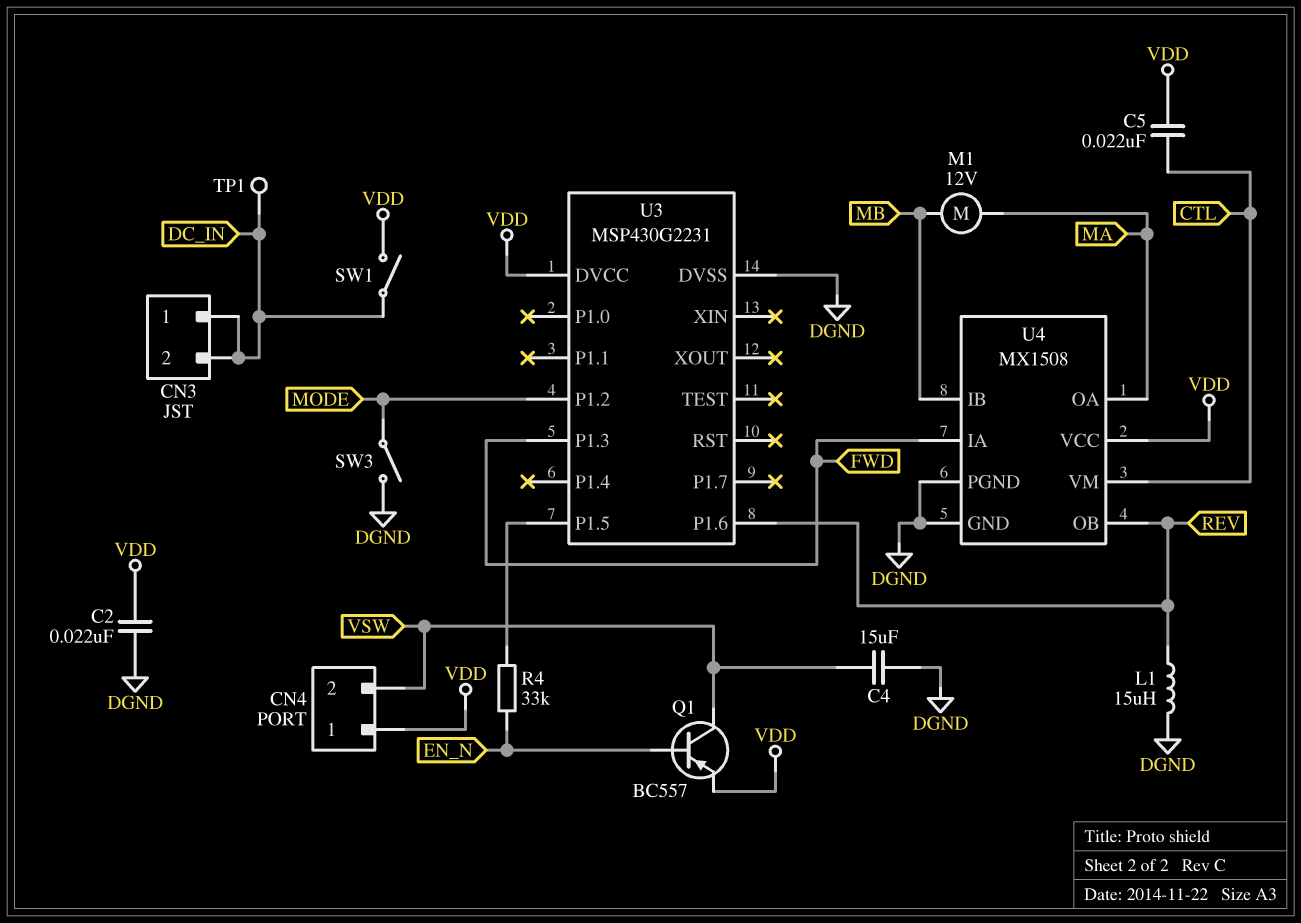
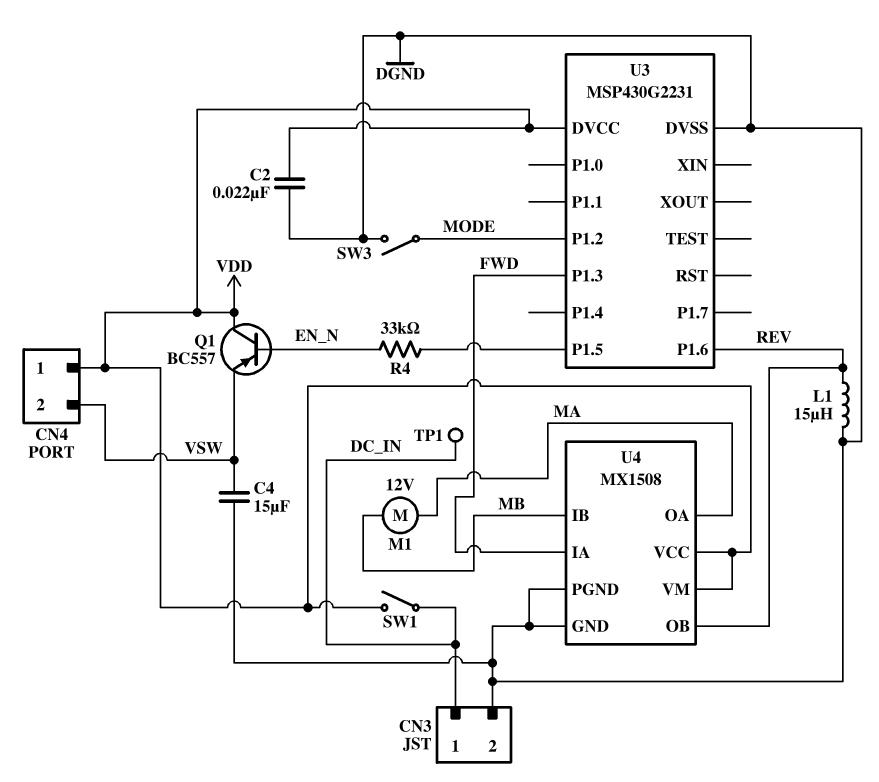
C5: 22nF (CTL, VDD) -> none
CN3 pin 2: DC_IN -> DGND
Q1: PNP BC557 (B EN_N, C VSW, E VDD) -> PNP BC557 (B EN_N, C VDD, E VSW)
U4 pin VM: CTL -> VDD

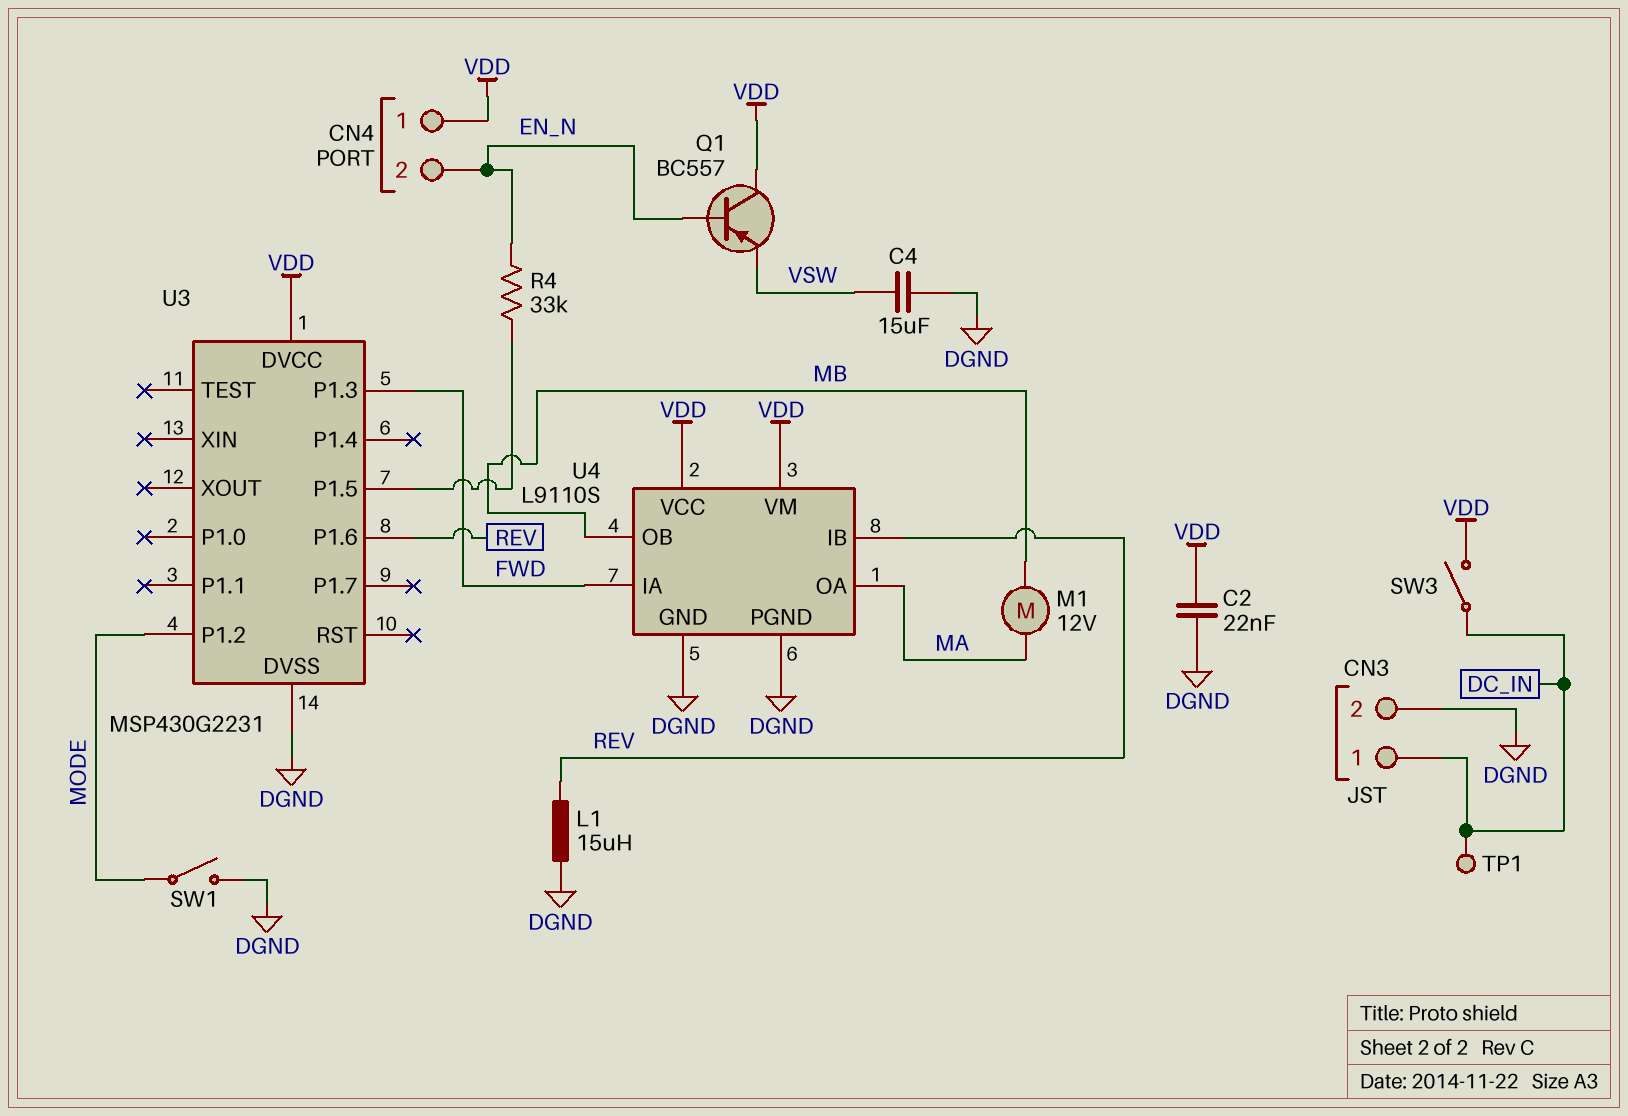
CN4 pin 2: VSW -> EN_N
SW1: switch (DC_IN, VDD) -> switch (DGND, MODE)
SW3: switch (DGND, MODE) -> switch (DC_IN, VDD)
U4: MX1508 -> L9110S
U4 pin IB: MB -> REV
U4 pin OB: REV -> MB

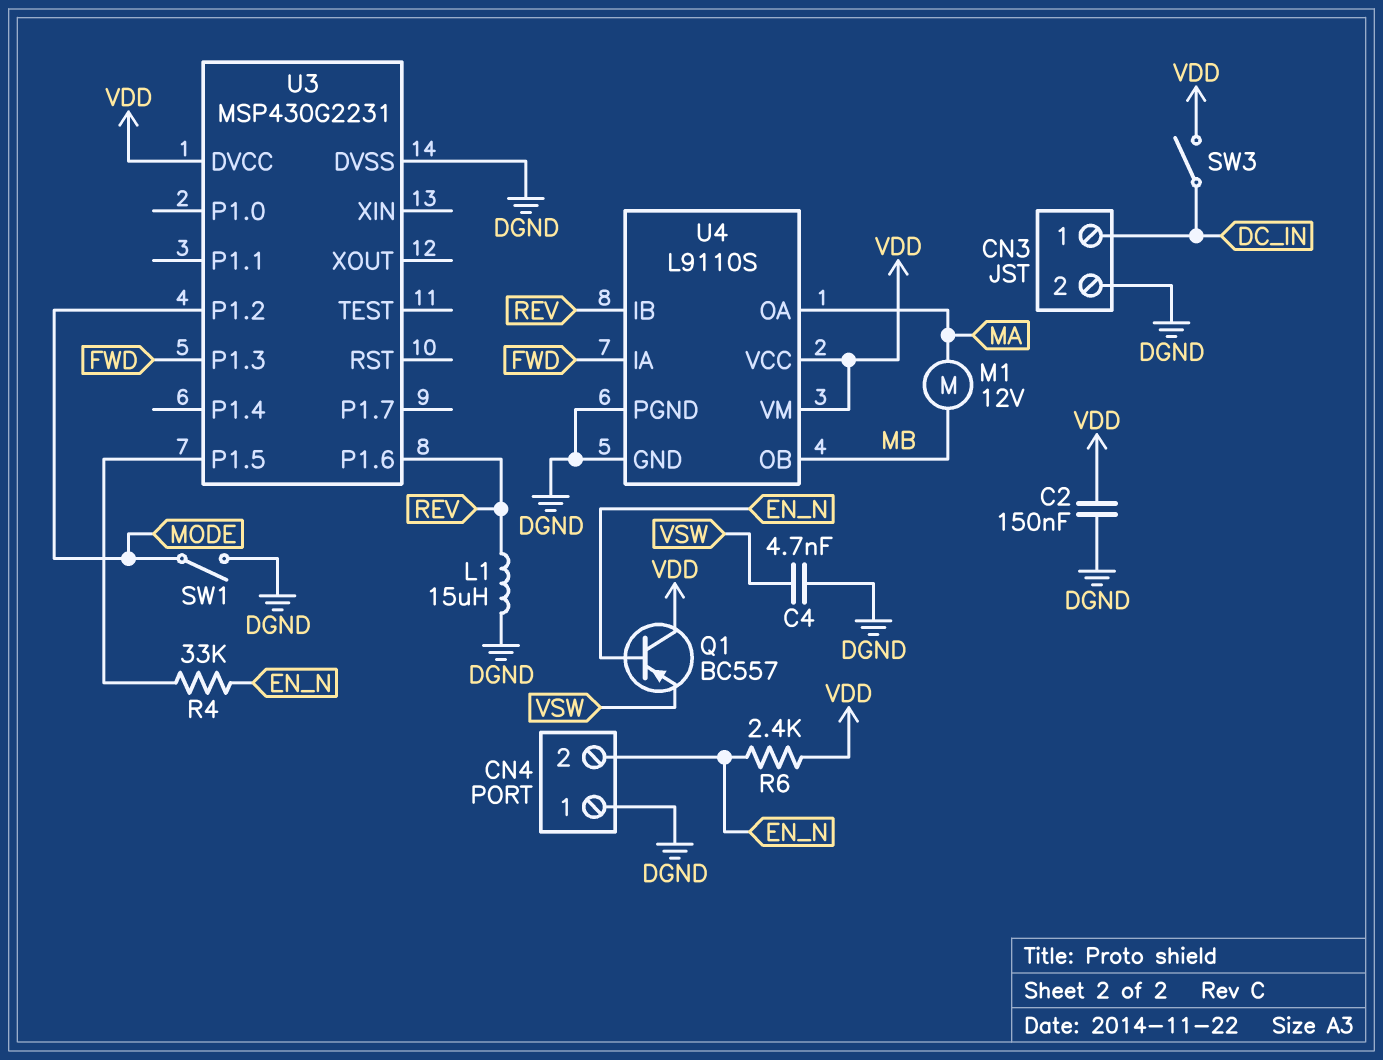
C2: 22nF (DGND, VDD) -> 150nF (DGND, VDD)
C4: 15uF (DGND, VSW) -> 4.7nF (DGND, VSW)
CN4 pin 1: VDD -> DGND
R6: none -> 2.4k (EN_N, VDD)
TP1: test point (DC_IN) -> none

